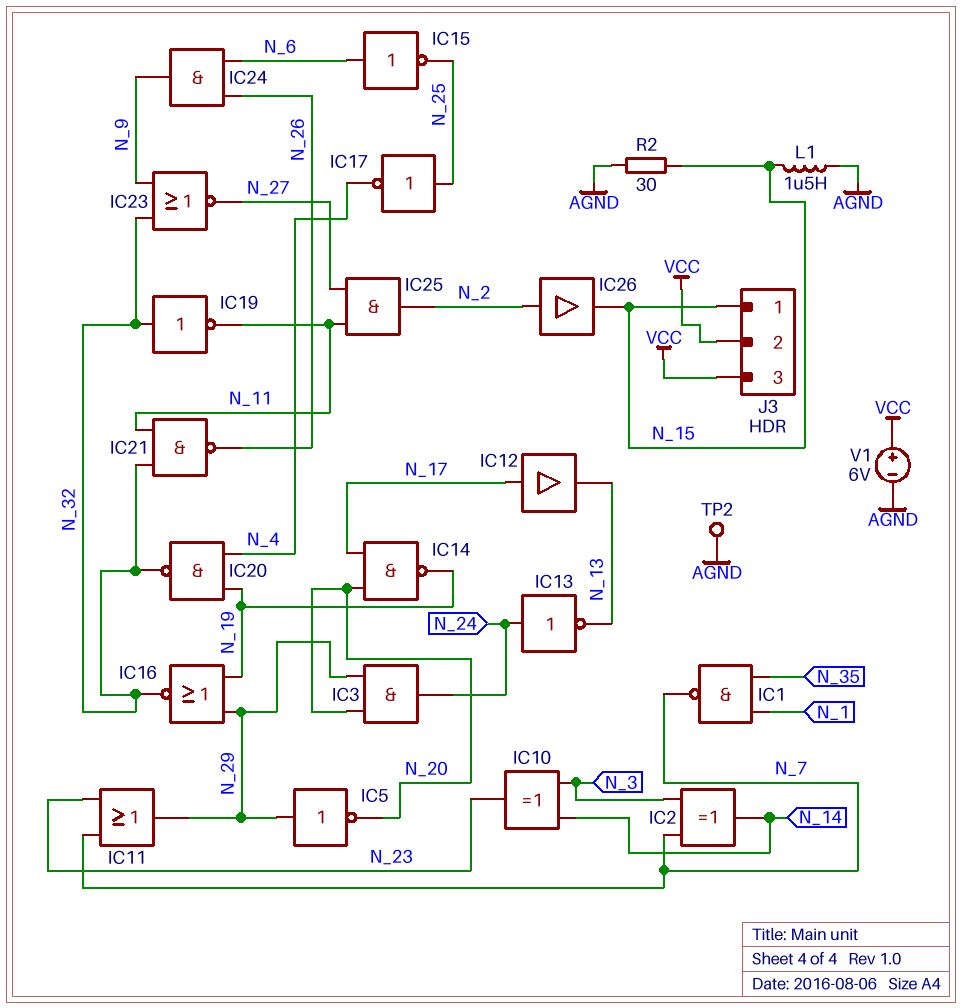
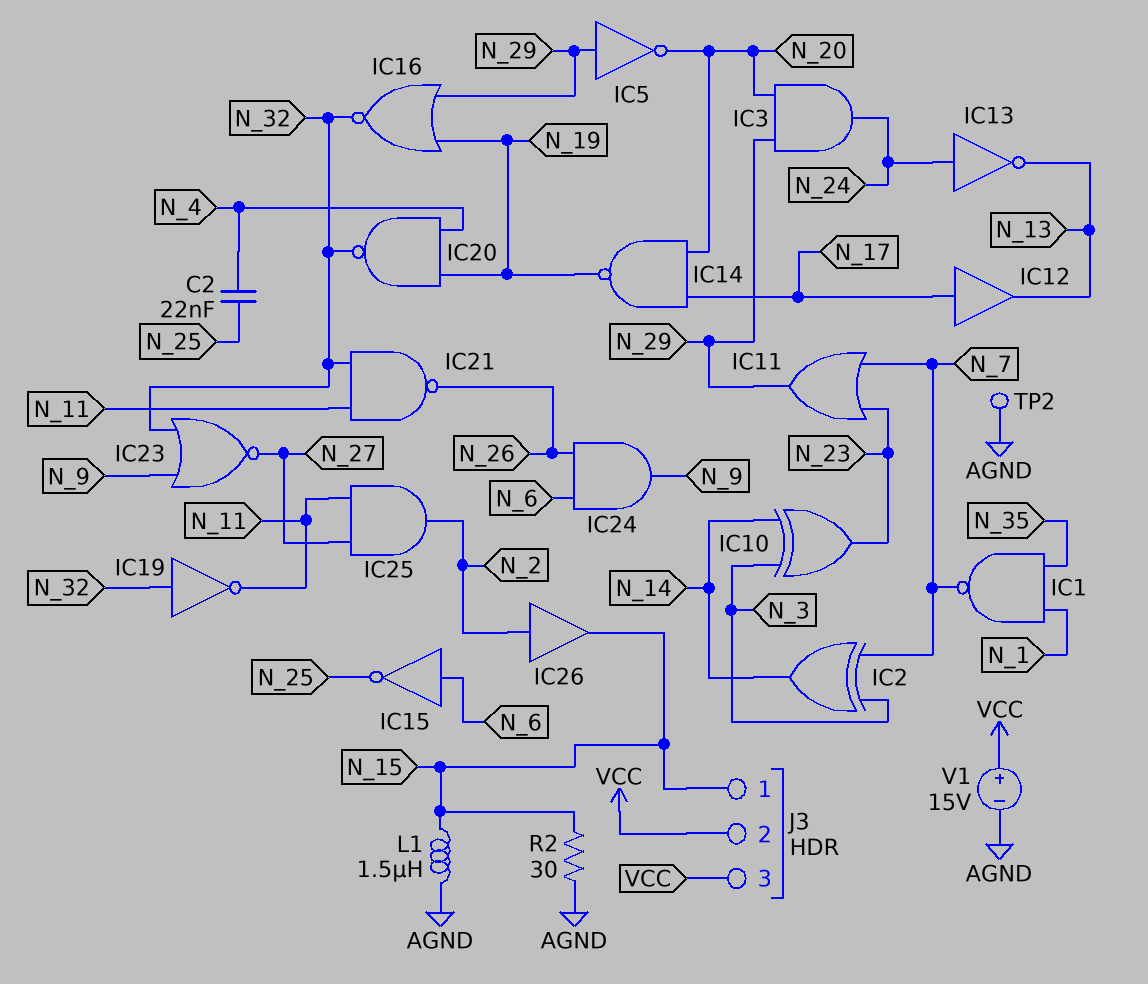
C2: none -> 22nF (N_4, N_25)
IC17: NOT (in N_25, out N_4) -> none
V1: 6V (plus VCC, minus AGND) -> 15V (plus VCC, minus AGND)

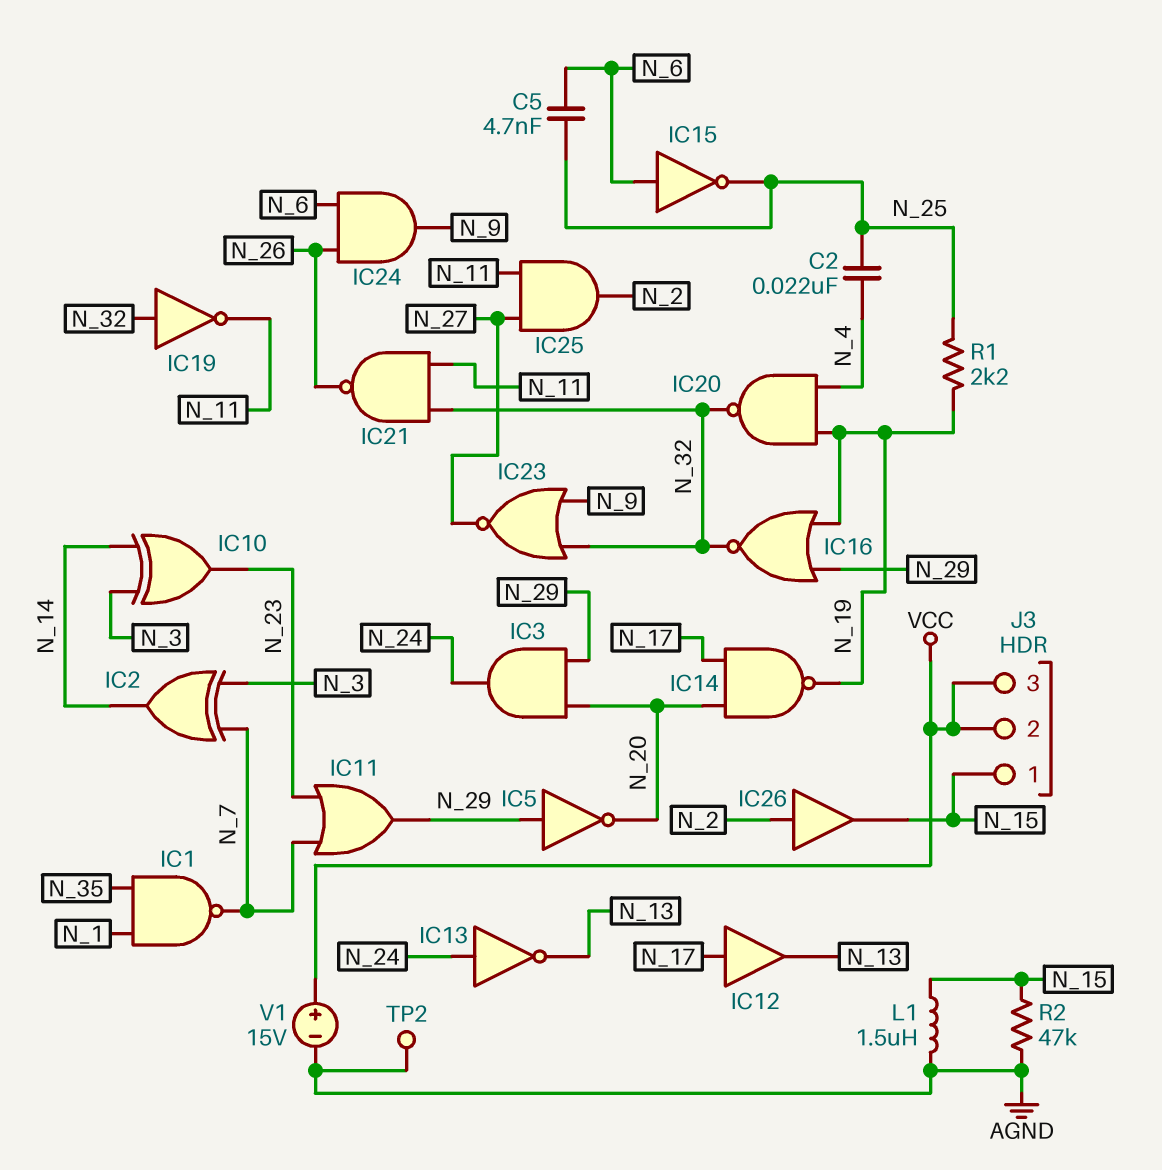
C5: none -> 4.7nF (N_6, N_25)
R1: none -> 2.2k (N_19, N_25)
R2: 30 (AGND, N_15) -> 47k (AGND, N_15)

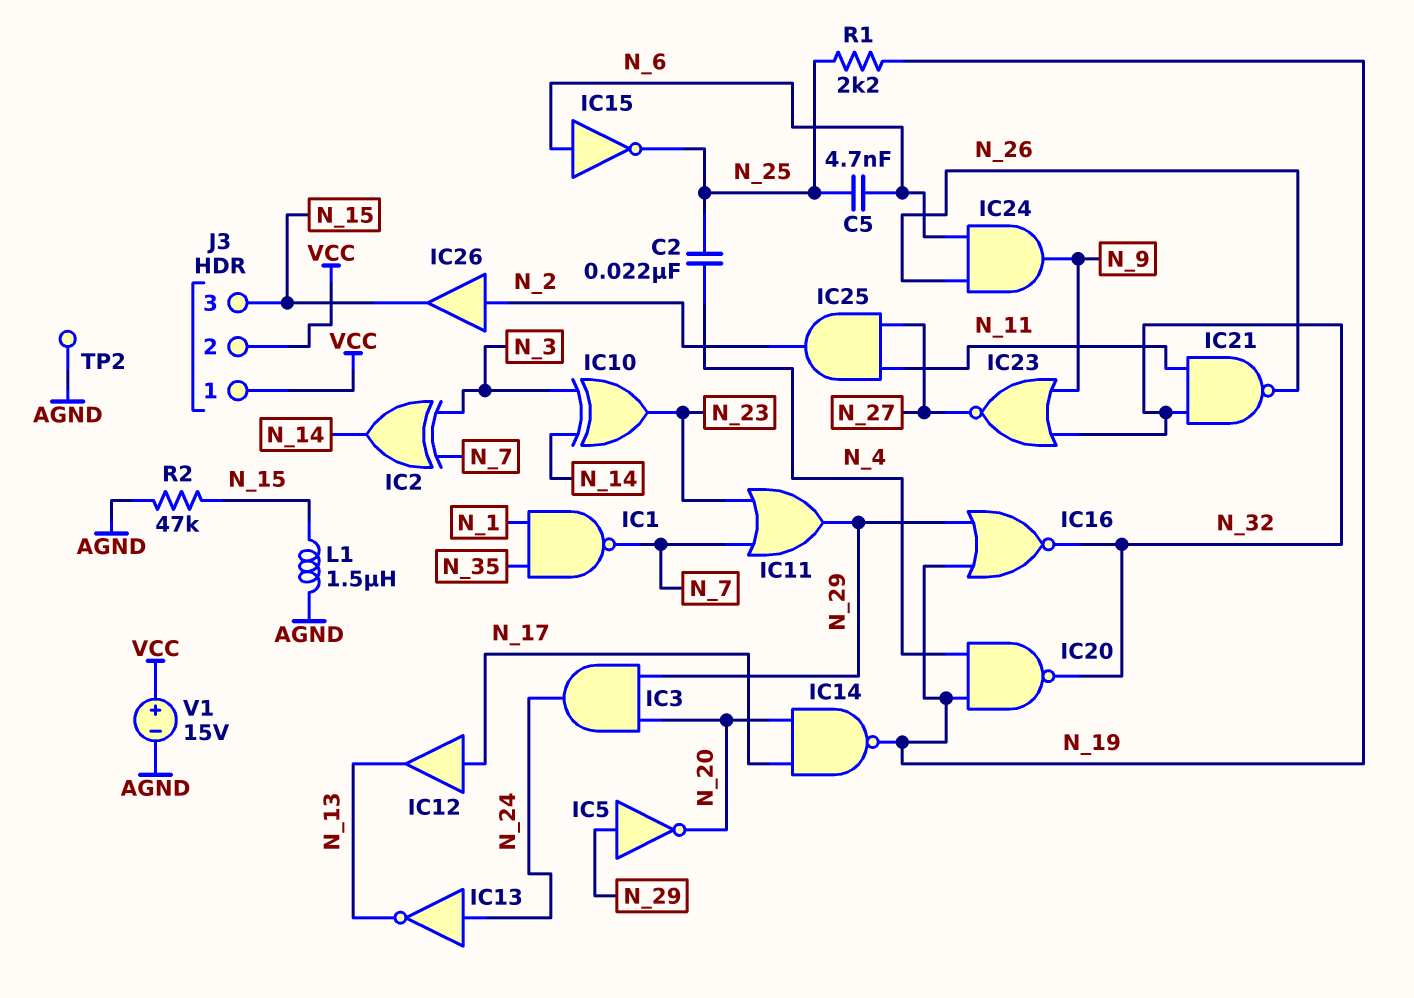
IC19: NOT (in N_32, out N_11) -> none
J3 pin 1: N_15 -> VCC
J3 pin 3: VCC -> N_15

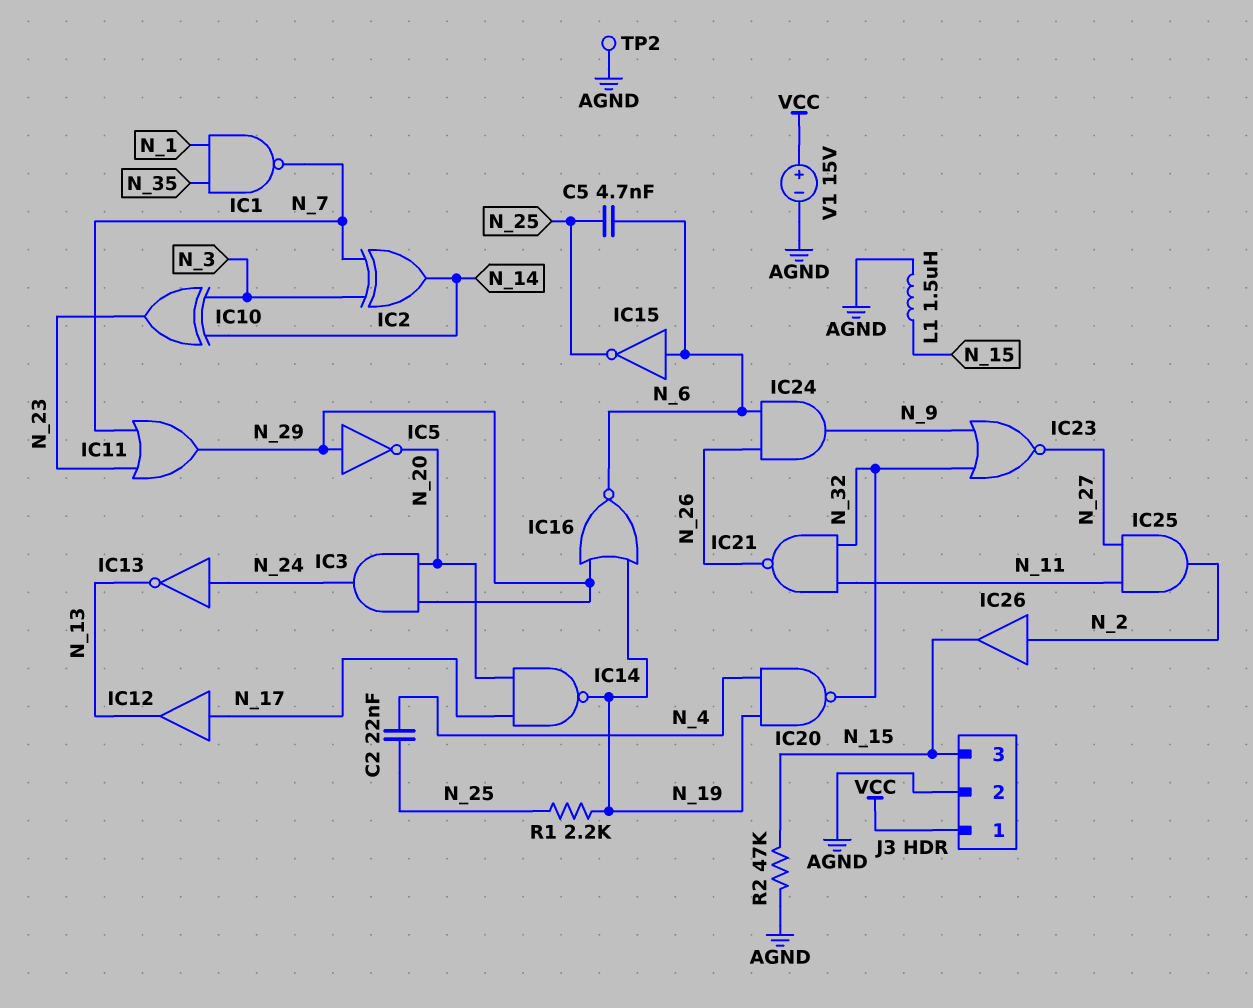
IC16: NOR (in N_19, in N_29, out N_32) -> NOR (in N_19, in N_29, out N_6)
J3 pin 2: VCC -> AGND

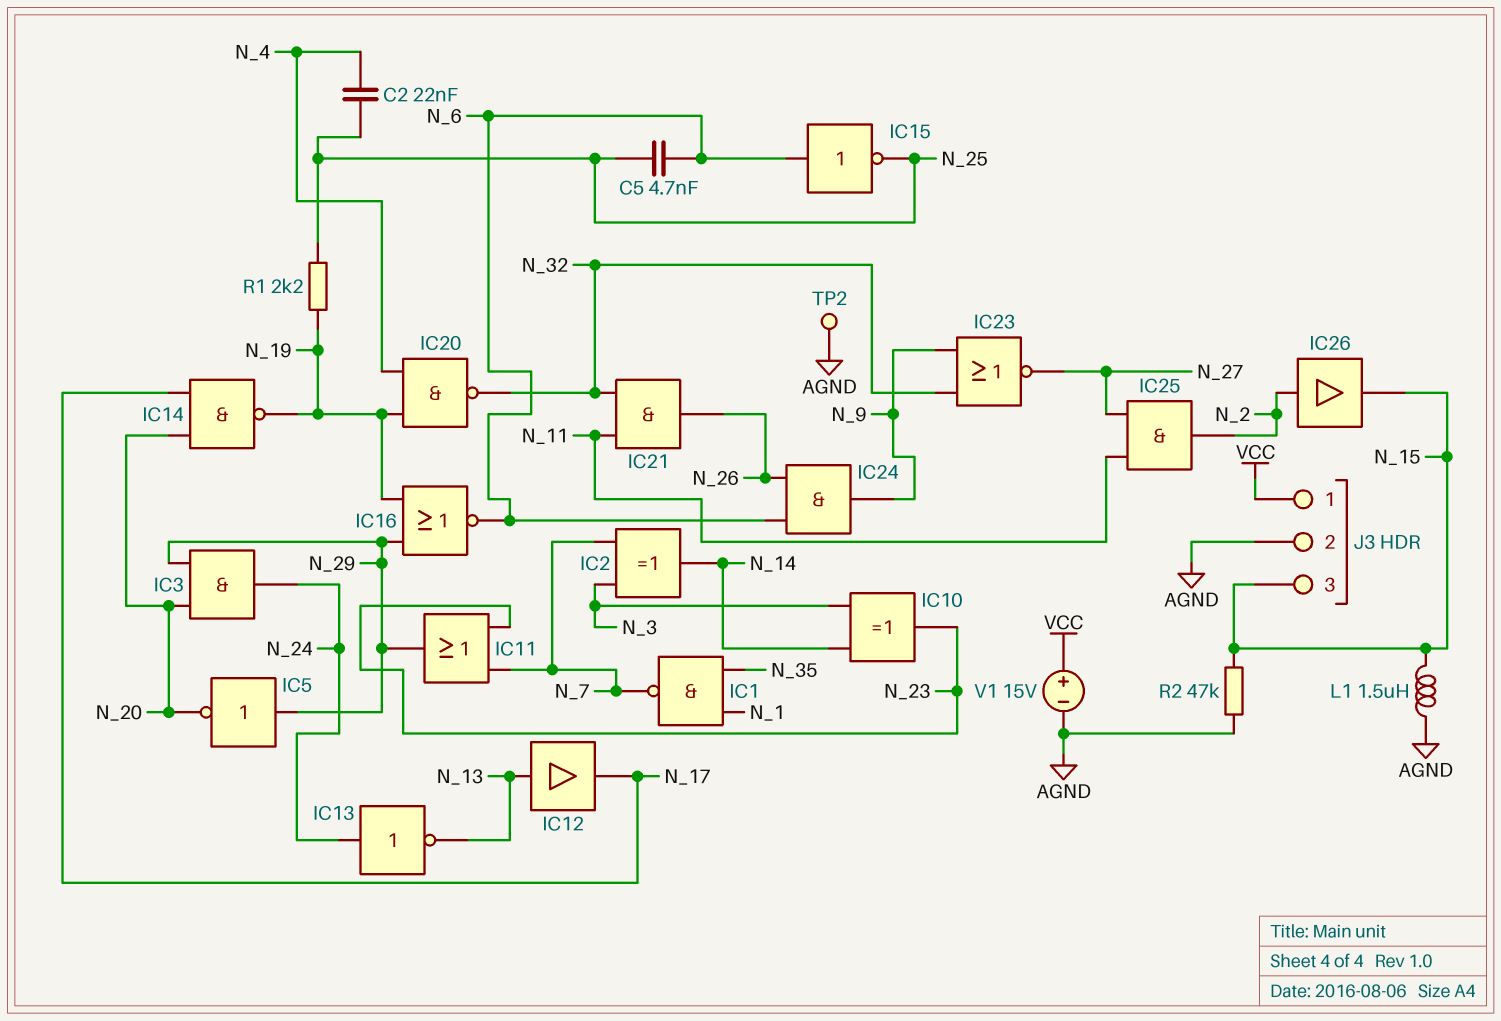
IC12: buffer (in N_17, out N_13) -> buffer (in N_13, out N_17)
IC21: NAND (in N_11, in N_32, out N_26) -> AND (in N_11, in N_32, out N_26)

